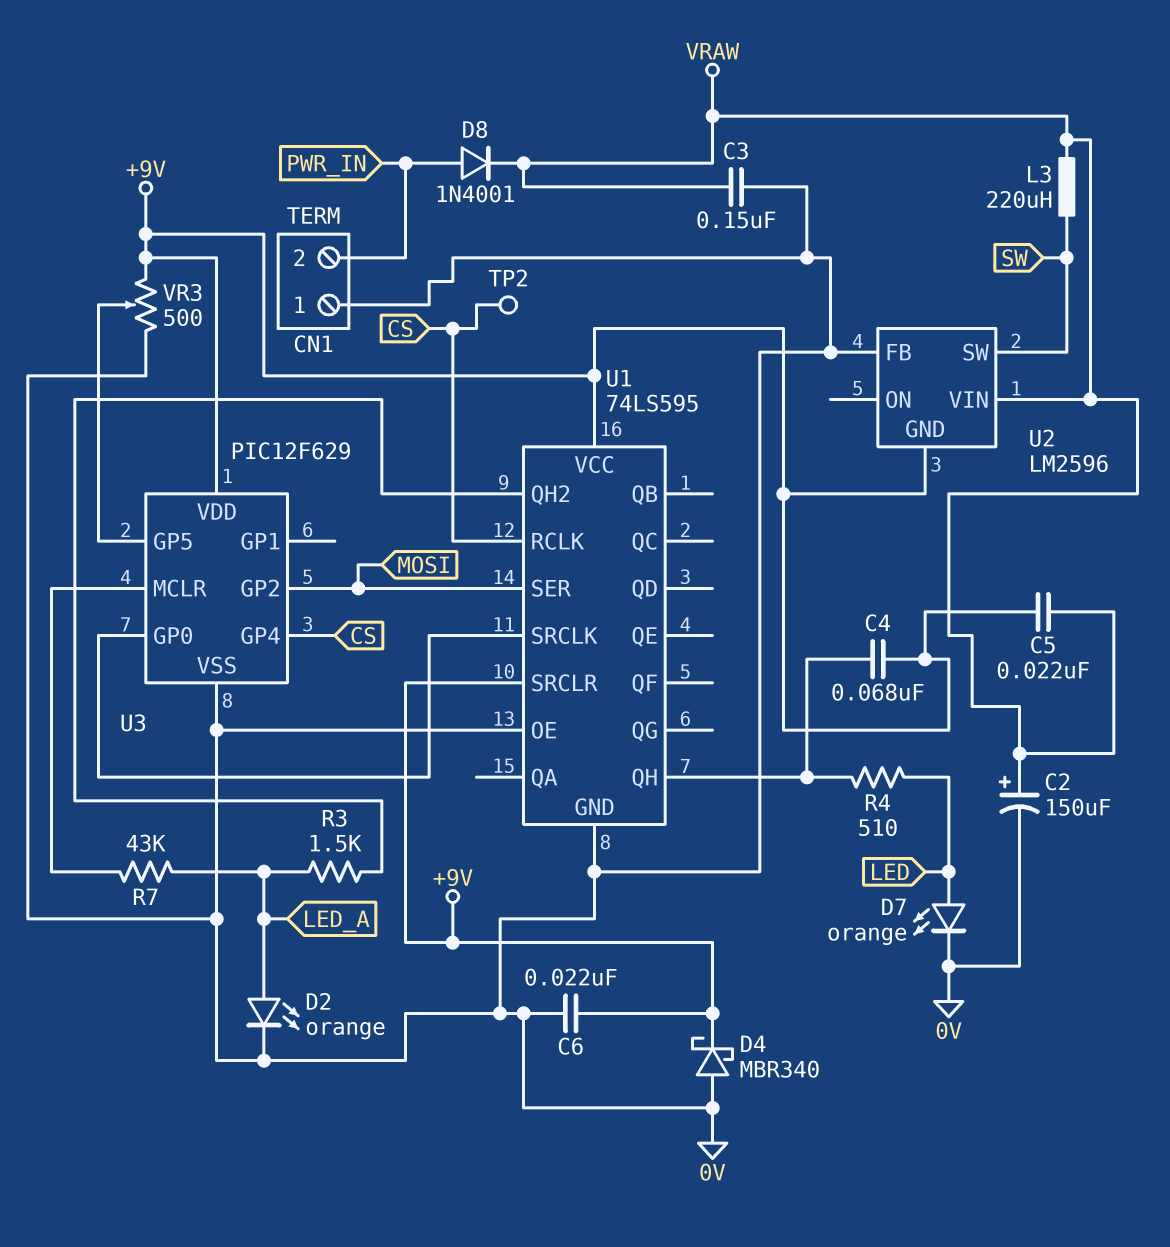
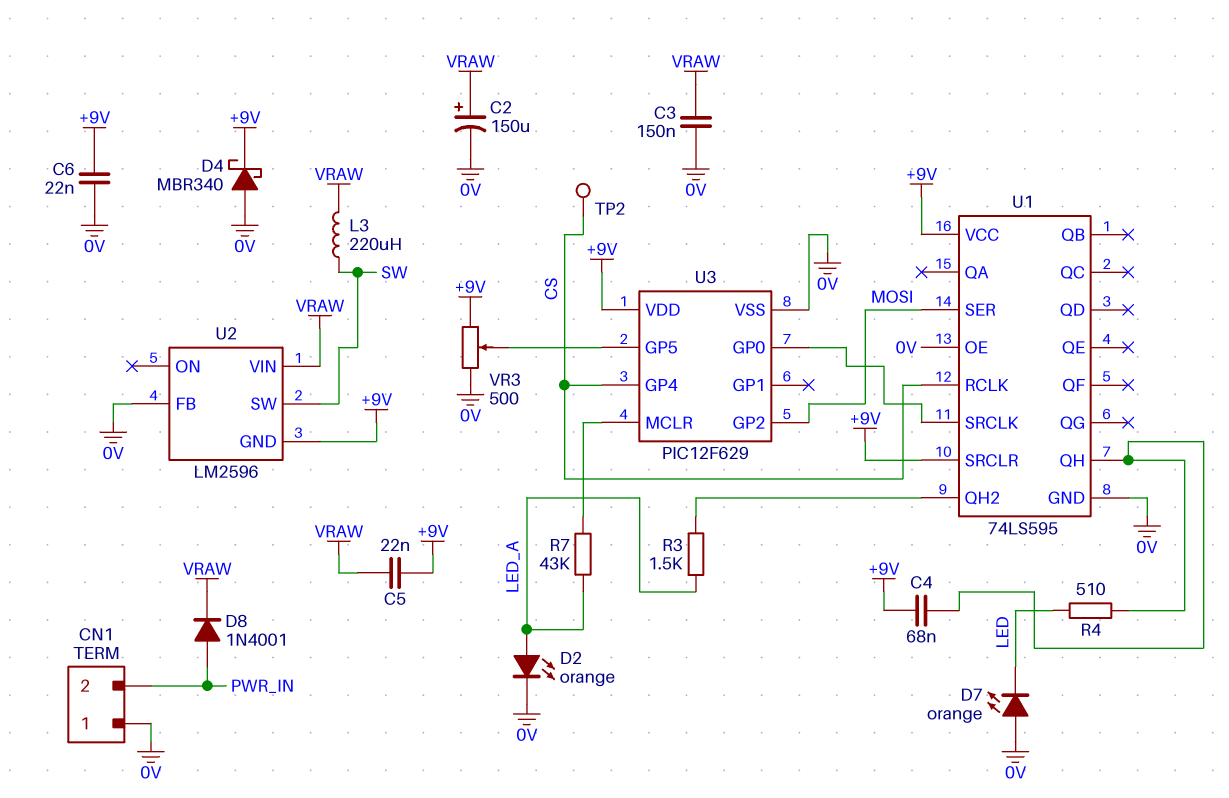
D7: LED orange (A LED, K 0V) -> LED orange (A 0V, K LED)

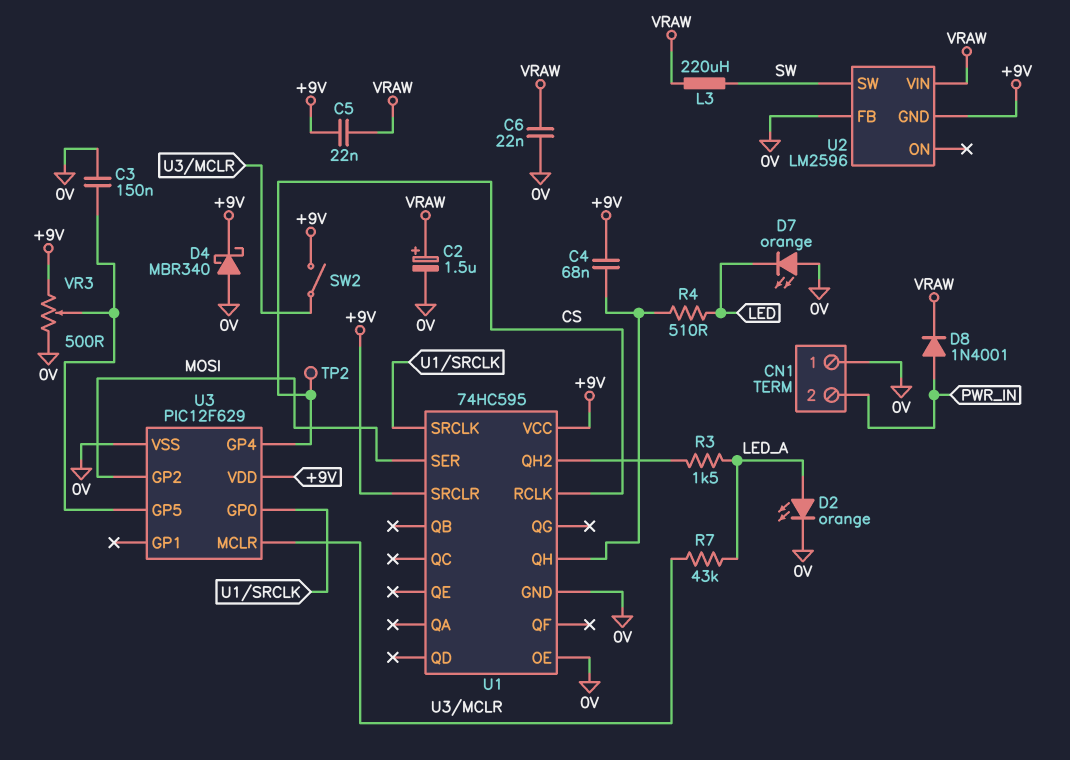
C2: 150uF (plus VRAW, minus 0V) -> 1.5uF (plus VRAW, minus 0V)
C3: 150nF (0V, VRAW) -> 150nF (0V, U3/GP5)
C6: 22nF (+9V, 0V) -> 22nF (0V, VRAW)
SW2: none -> switch (+9V, U3/MCLR)
U1: 74LS595 -> 74HC595

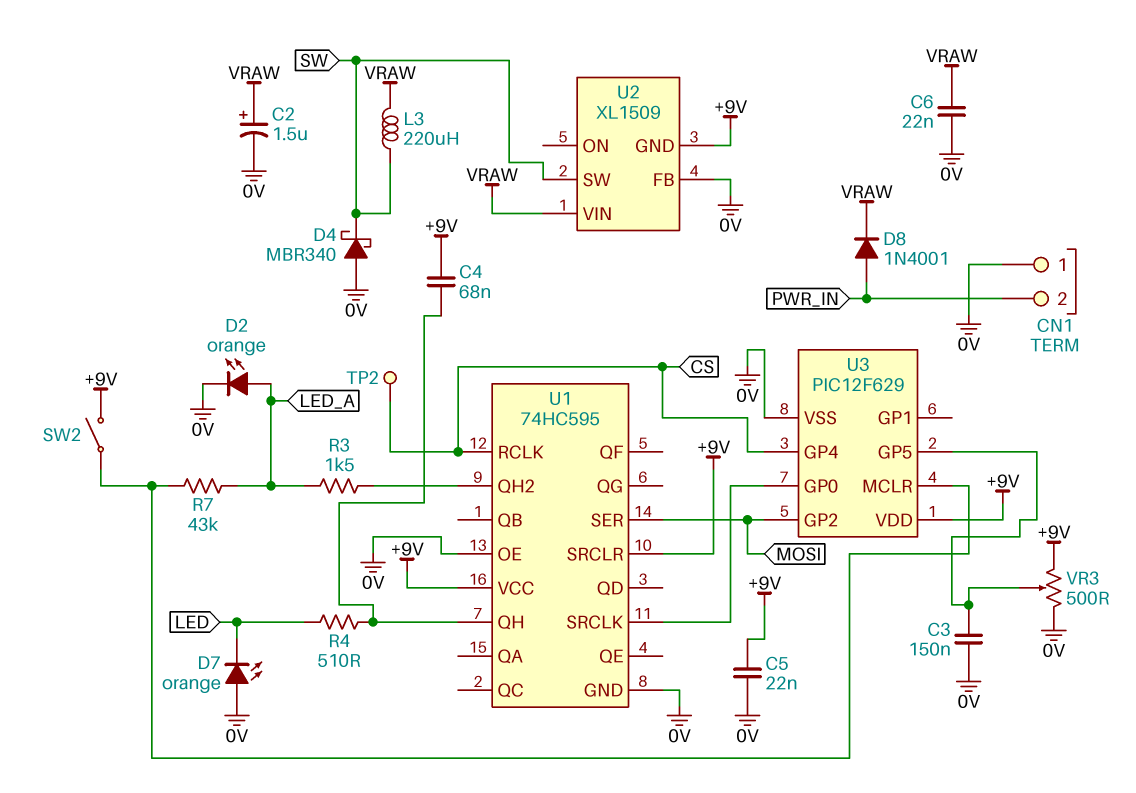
C5: 22nF (+9V, VRAW) -> 22nF (+9V, 0V)
D4: schottky MBR340 (A 0V, K +9V) -> schottky MBR340 (A 0V, K SW)
U2: LM2596 -> XL1509

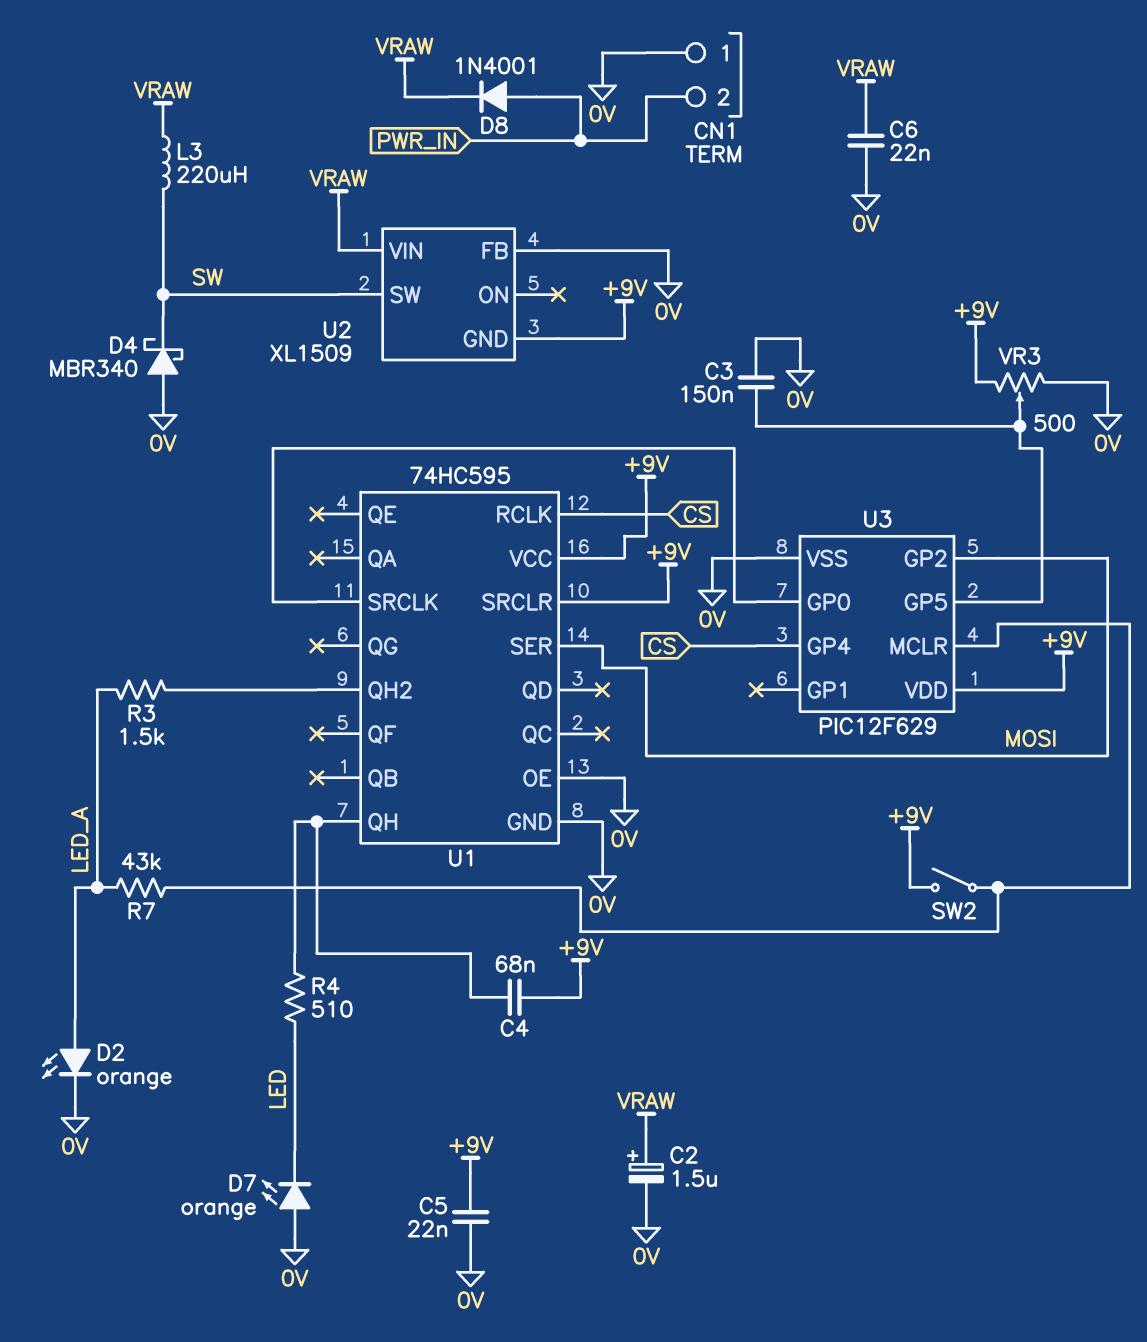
TP2: test point (CS) -> none

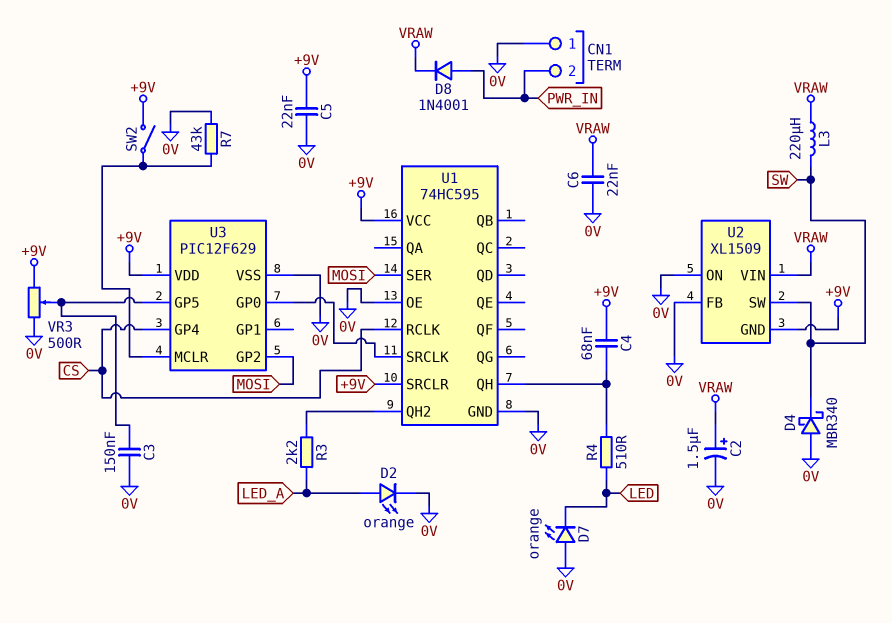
R3: 1.5k (LED_A, U1/QH2) -> 2.2k (LED_A, U1/QH2)
R7: 43k (LED_A, U3/MCLR) -> 43k (0V, U3/MCLR)
U2 pin ON: none -> 0V

